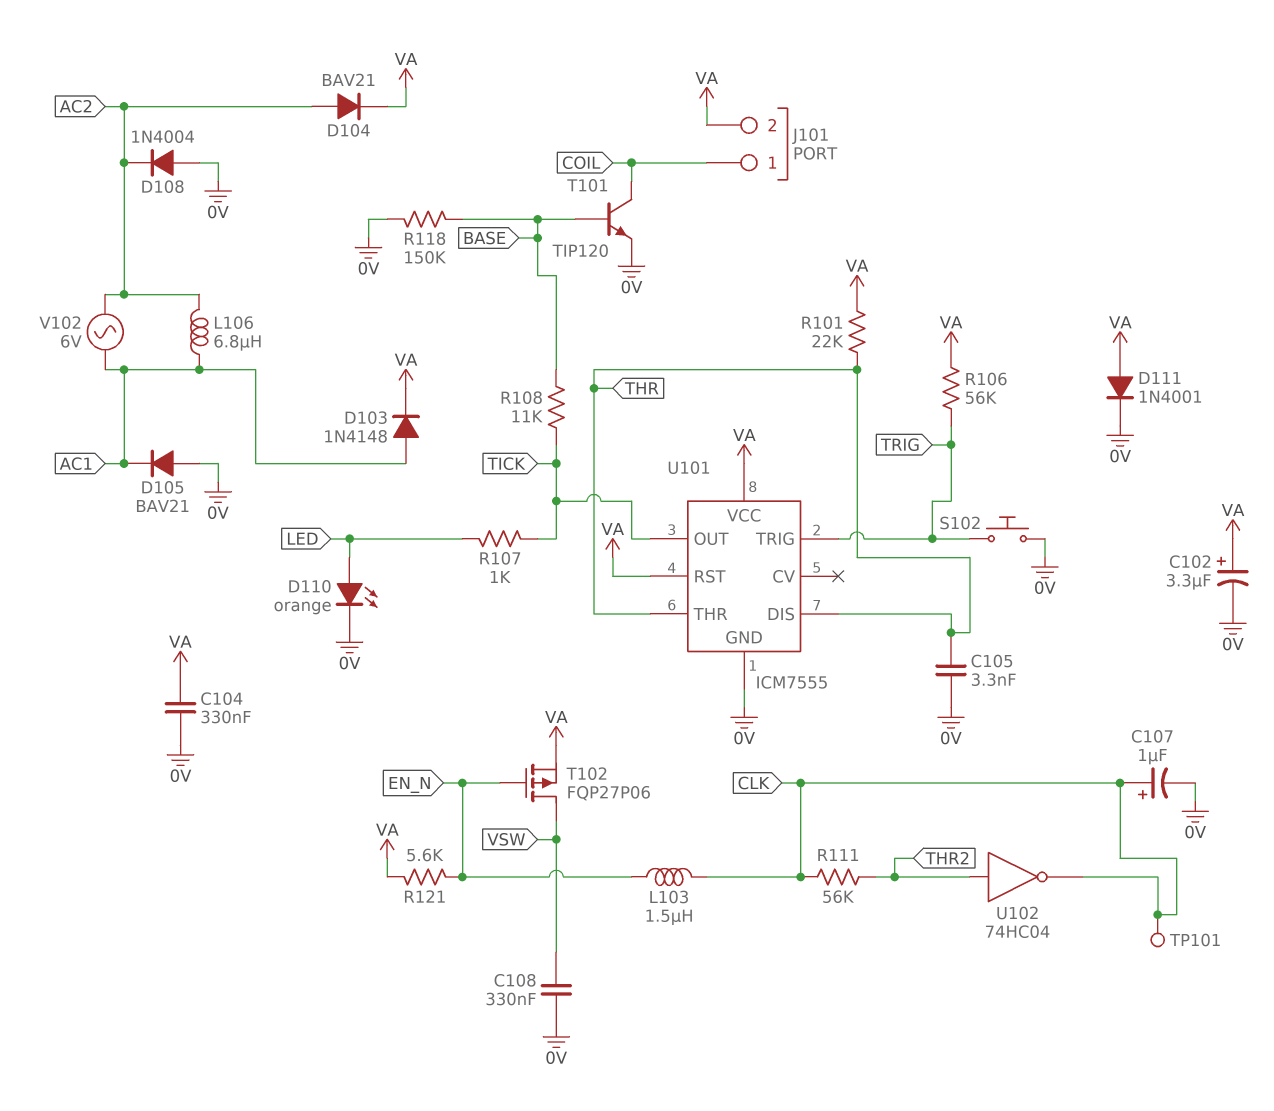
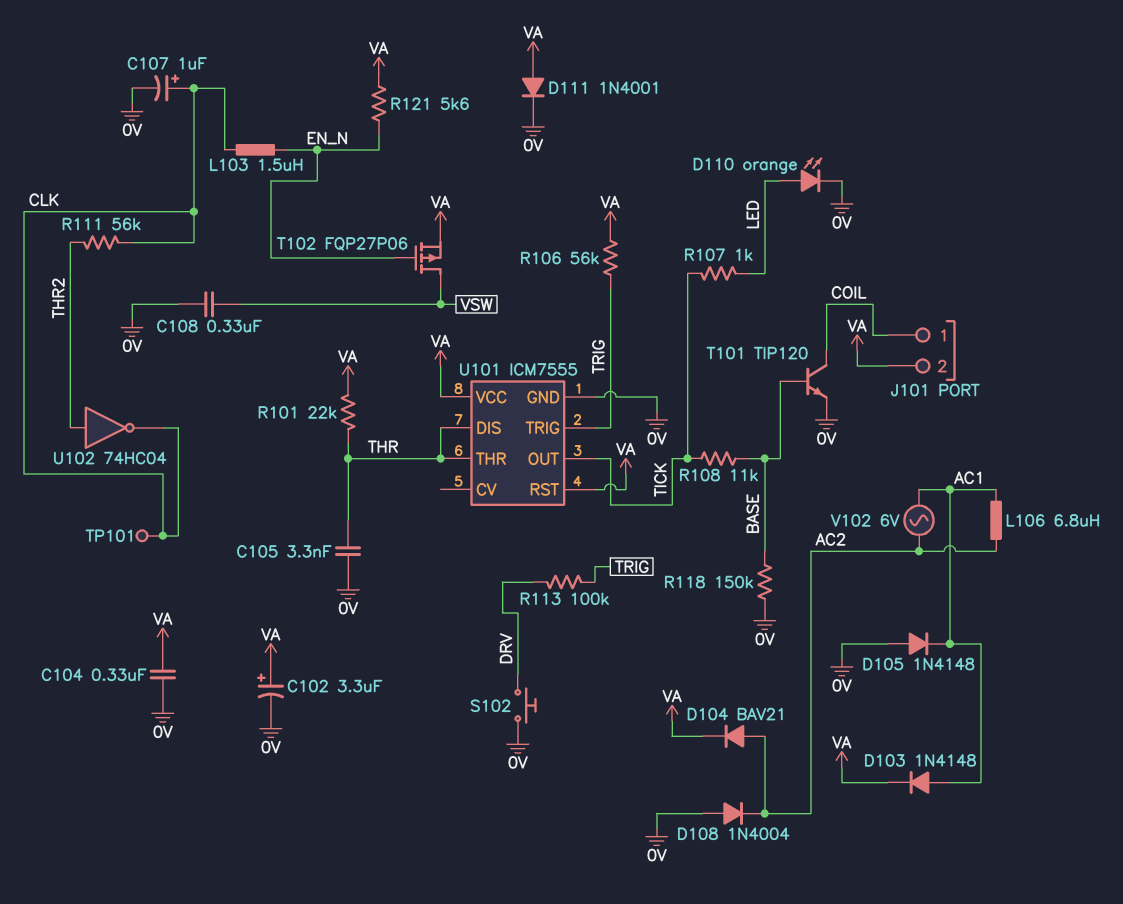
D105: diode BAV21 (A 0V, K AC1) -> diode 1N4148 (A 0V, K AC1)
R113: none -> 100k (DRV, TRIG)
S102: button (0V, TRIG) -> button (0V, DRV)

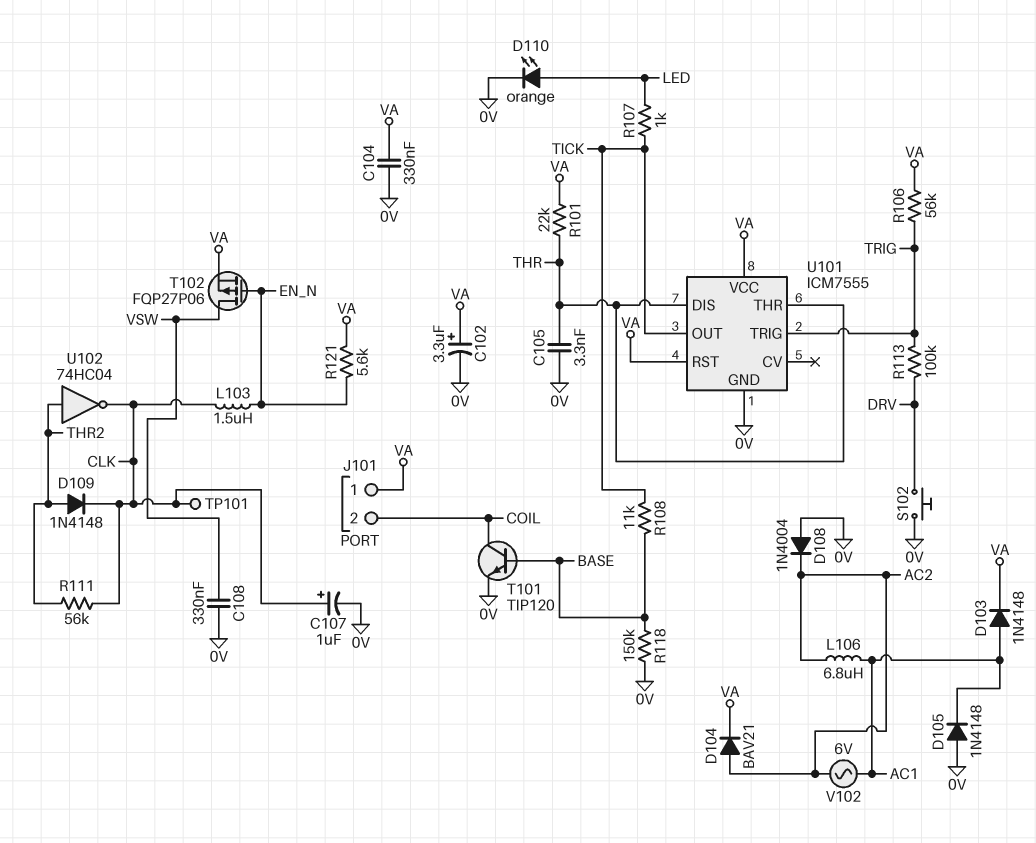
D109: none -> diode 1N4148 (A THR2, K CLK)
D111: diode 1N4001 (A VA, K 0V) -> none
J101 pin 1: COIL -> VA
J101 pin 2: VA -> COIL

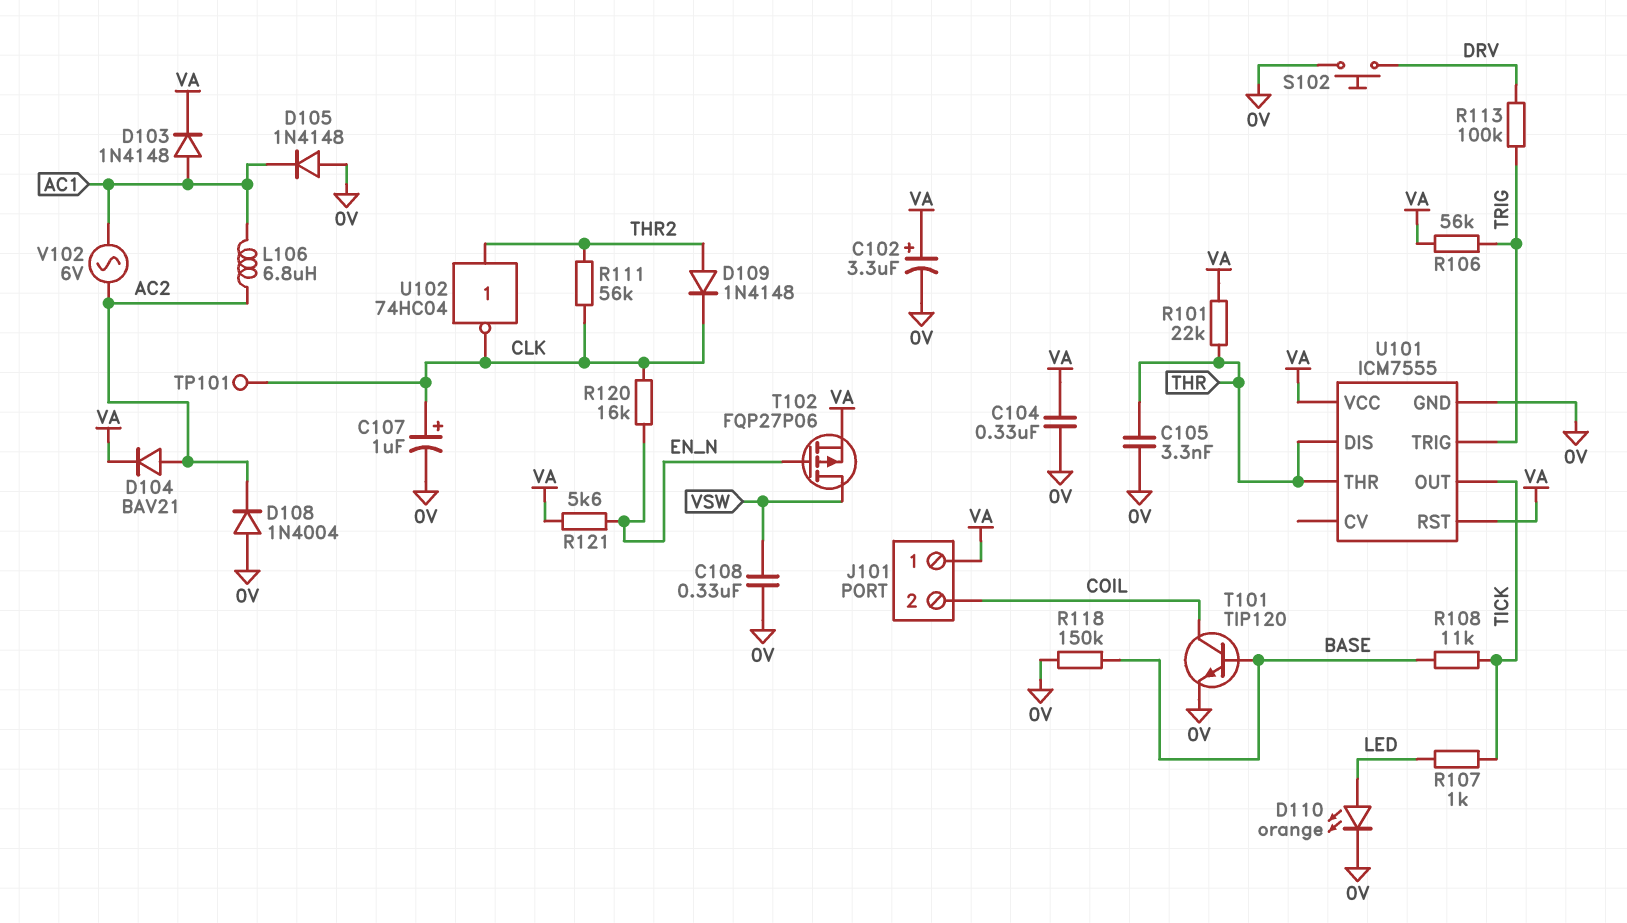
L103: 1.5uH (CLK, EN_N) -> none
R120: none -> 16k (CLK, EN_N)

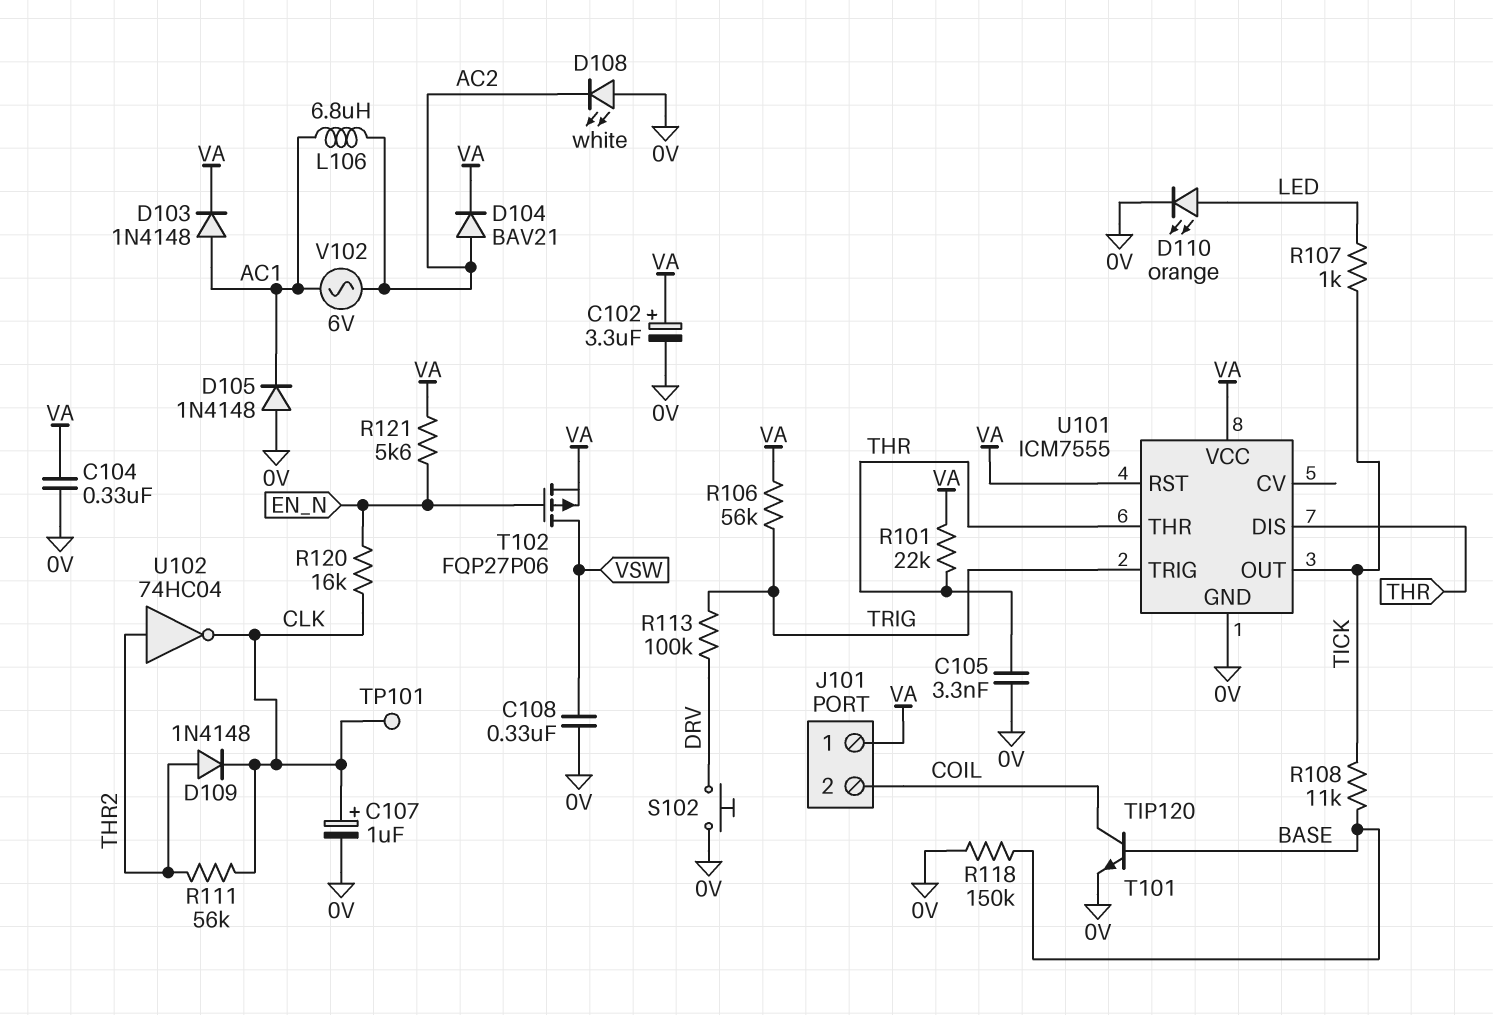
D108: diode 1N4004 (A 0V, K AC2) -> LED white (A 0V, K AC2)

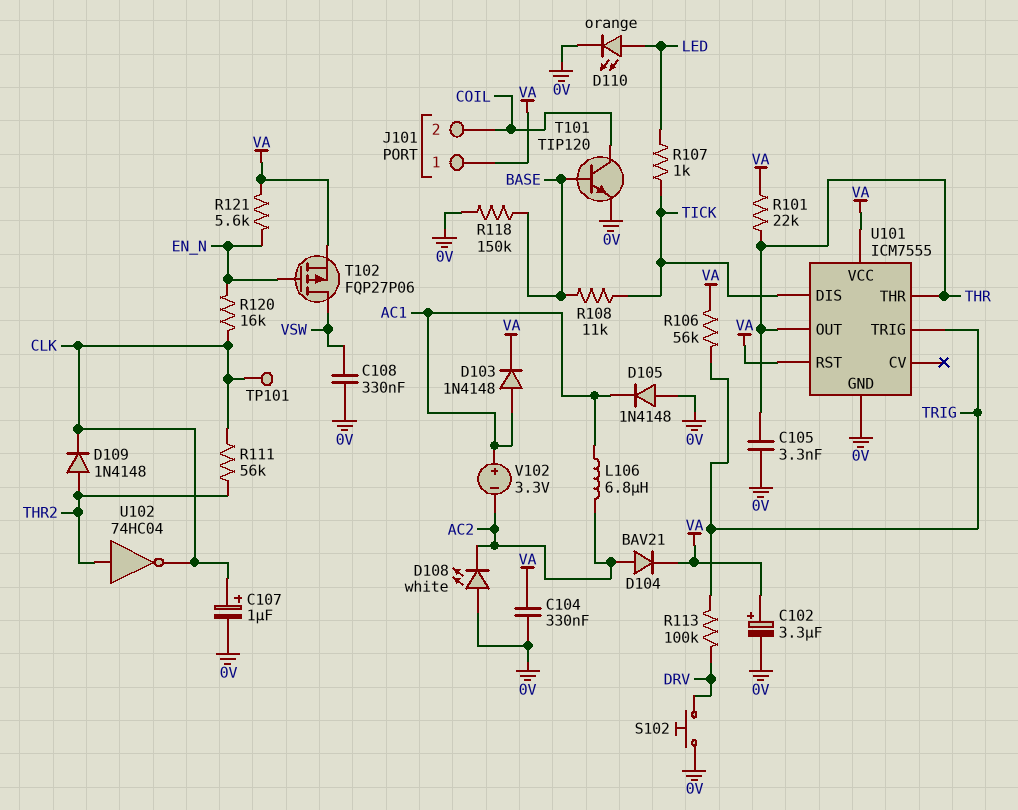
U101 pin DIS: THR -> TICK
U101 pin OUT: TICK -> THR
V102: AC 6V (AC1, AC2) -> 3.3V (plus AC1, minus AC2)

